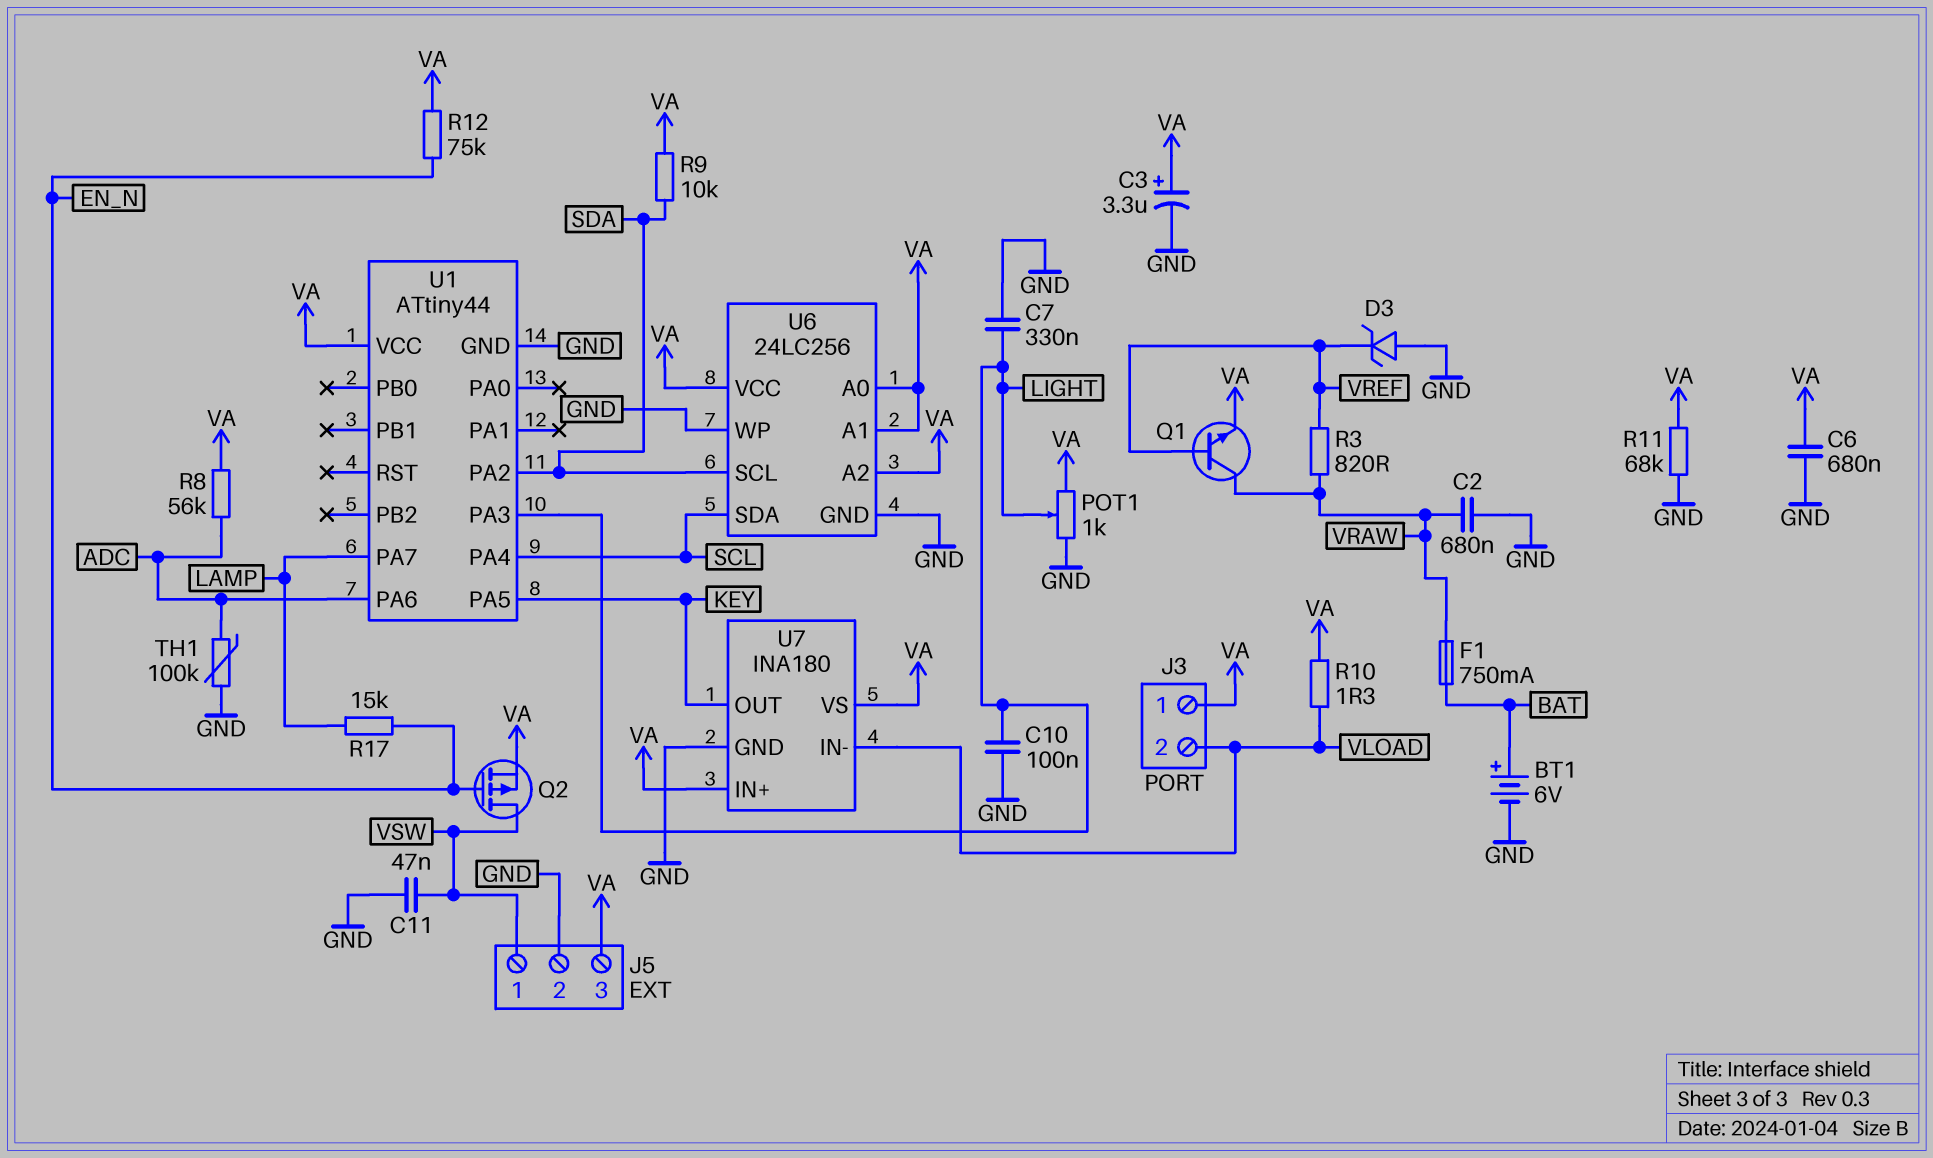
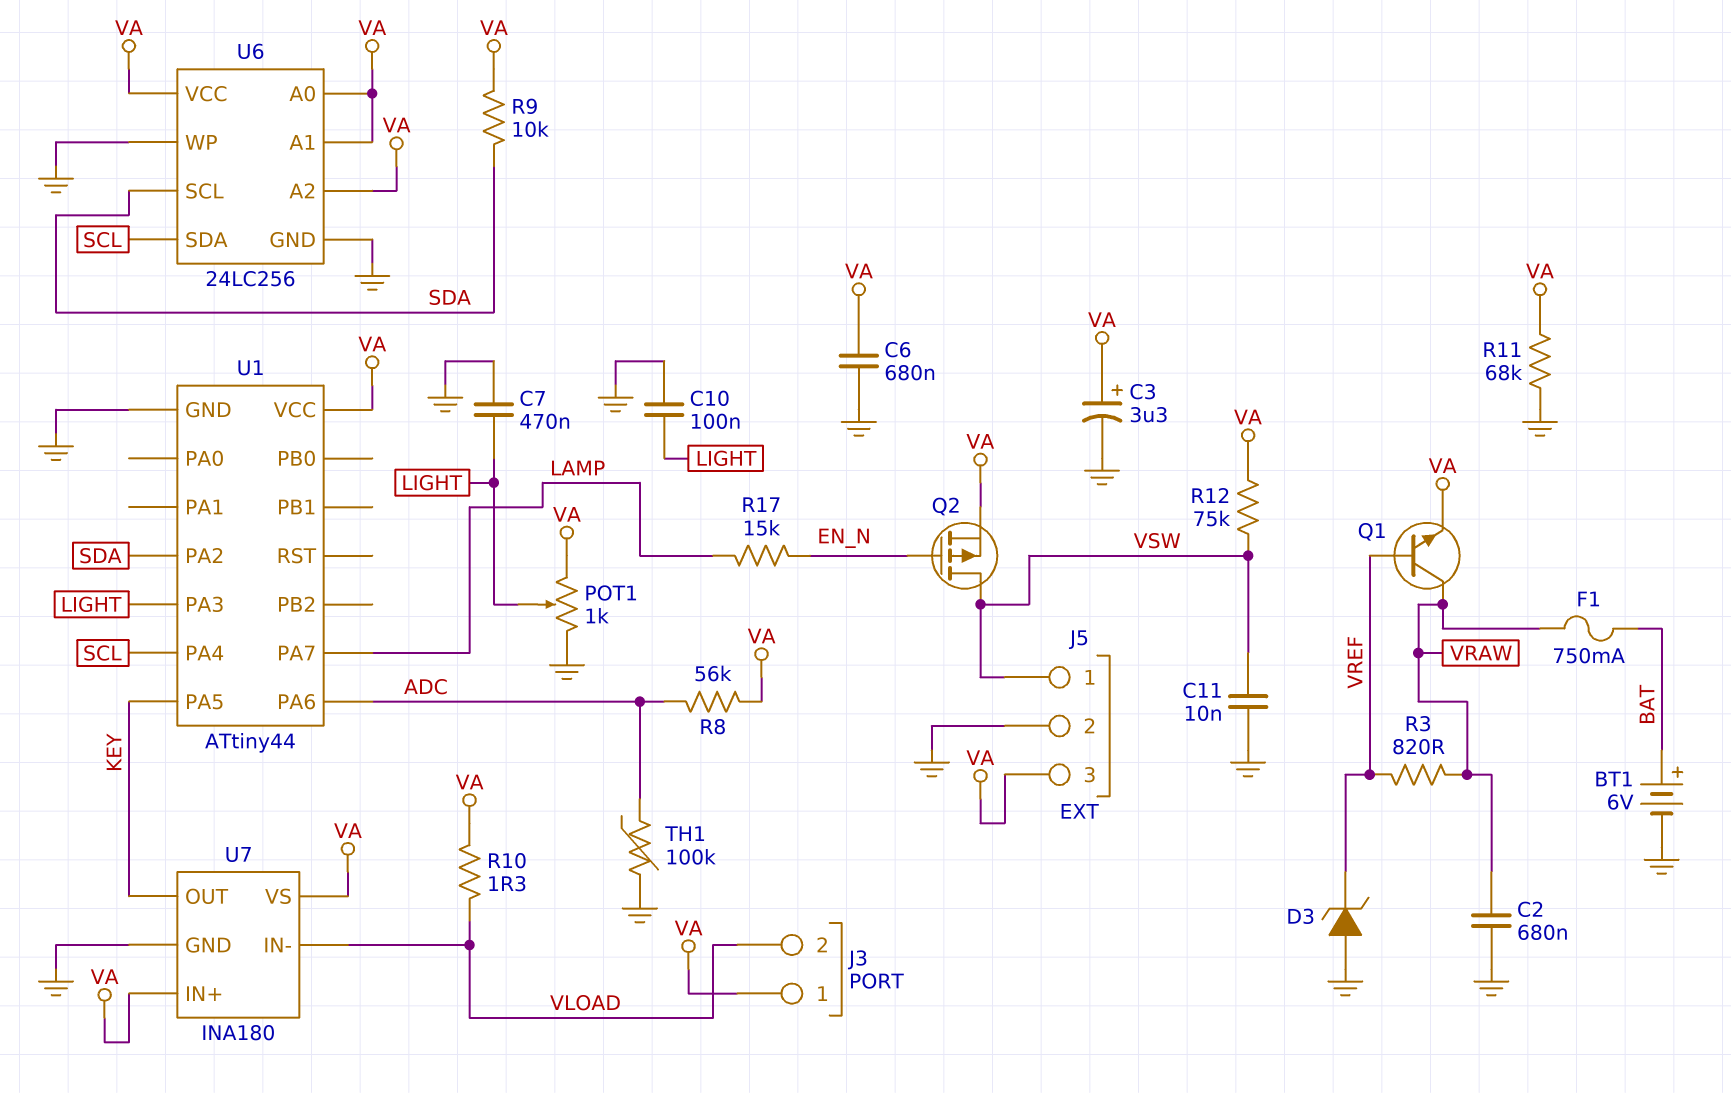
C7: 330nF (GND, LIGHT) -> 470nF (GND, LIGHT)
C11: 47nF (GND, VSW) -> 10nF (GND, VSW)
R12: 75k (EN_N, VA) -> 75k (VA, VSW)

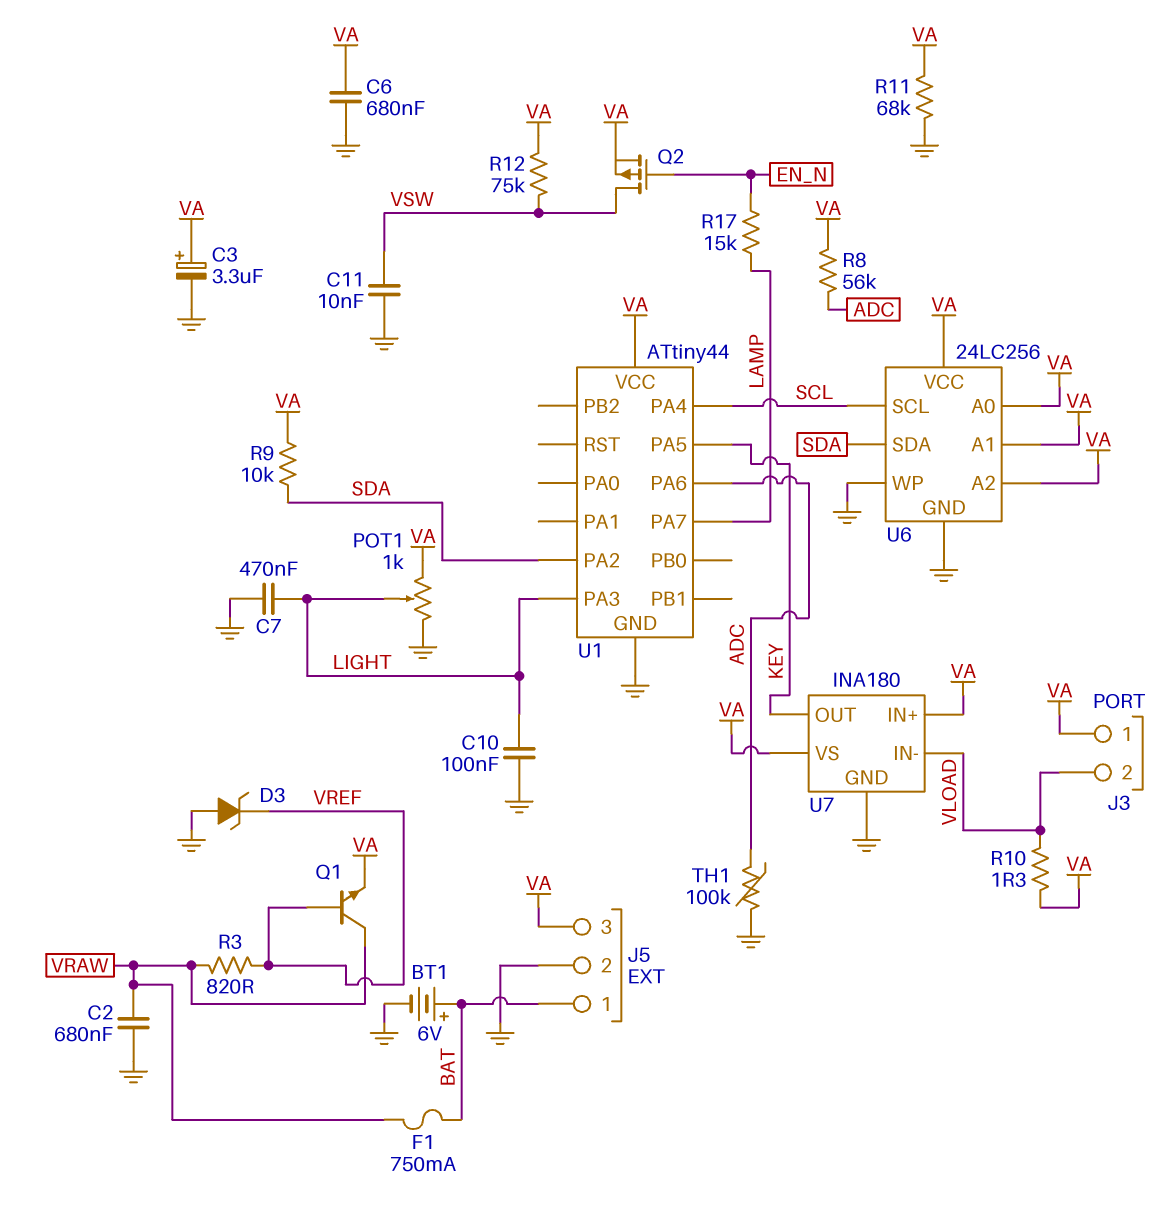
J5 pin 1: VSW -> BAT
U6 pin SCL: SDA -> SCL
U6 pin SDA: SCL -> SDA

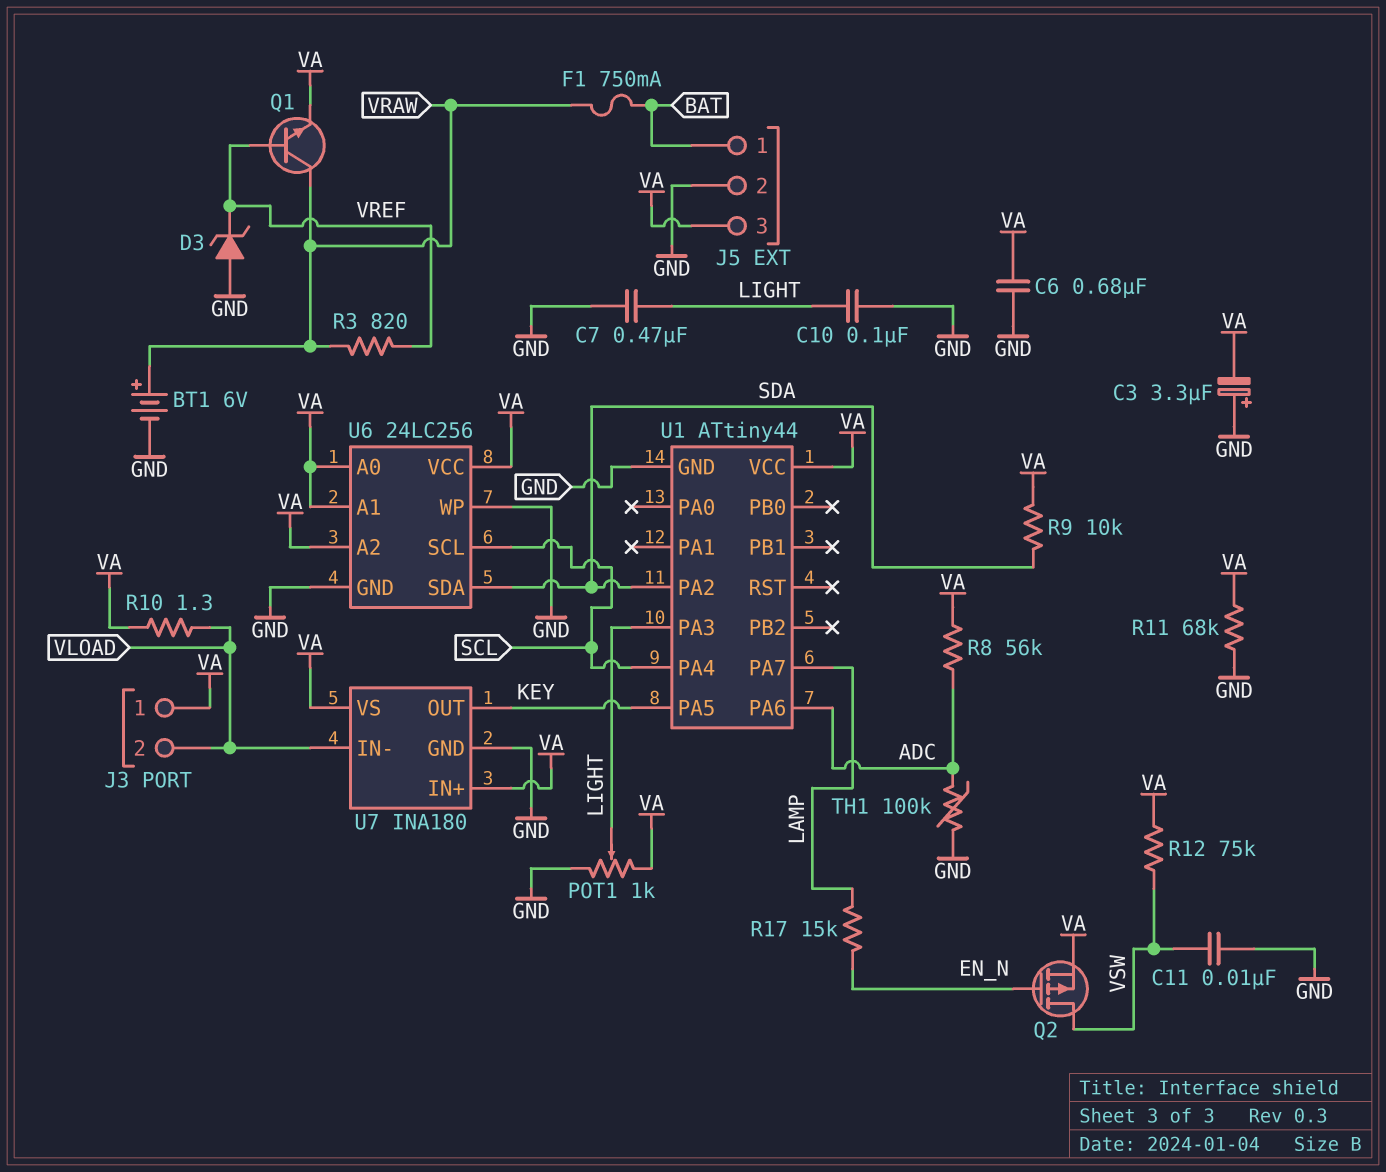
BT1: 6V (plus BAT, minus GND) -> 6V (plus VRAW, minus GND)
C2: 680nF (GND, VRAW) -> none
C3: 3.3uF (plus VA, minus GND) -> 3.3uF (plus GND, minus VA)

